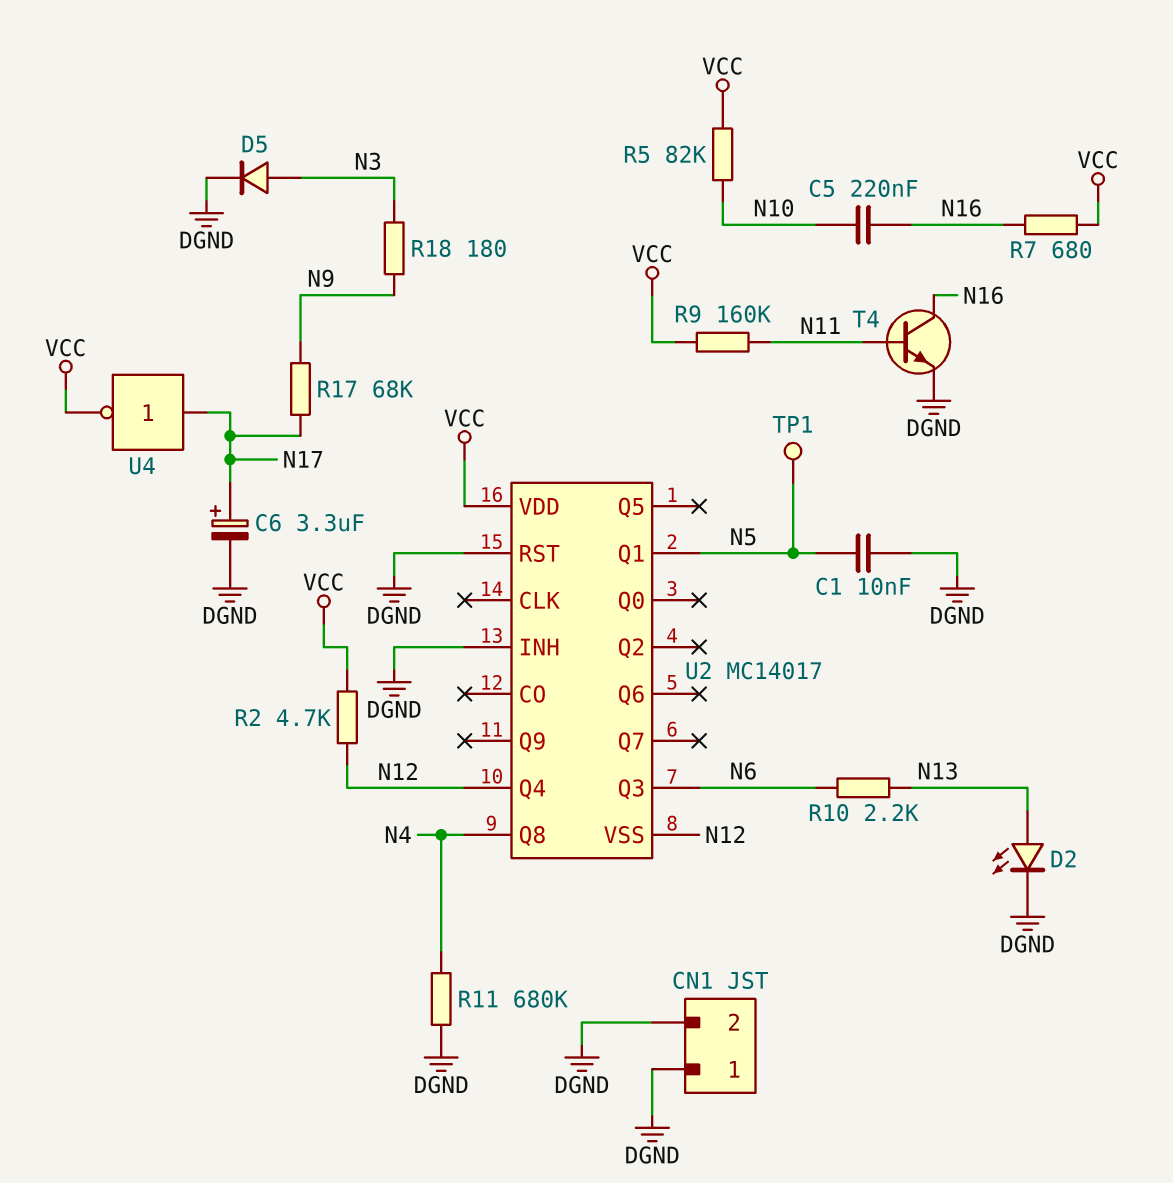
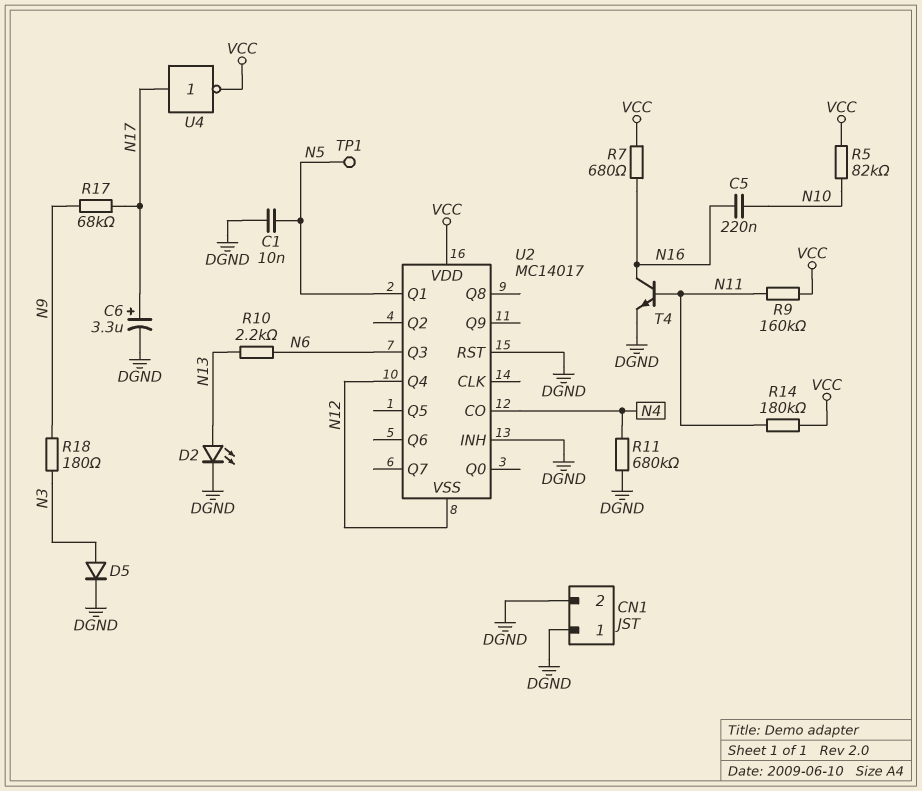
R2: 4.7k (N12, VCC) -> none
R14: none -> 180k (N11, VCC)
U2 pin CO: none -> N4
U2 pin Q8: N4 -> none

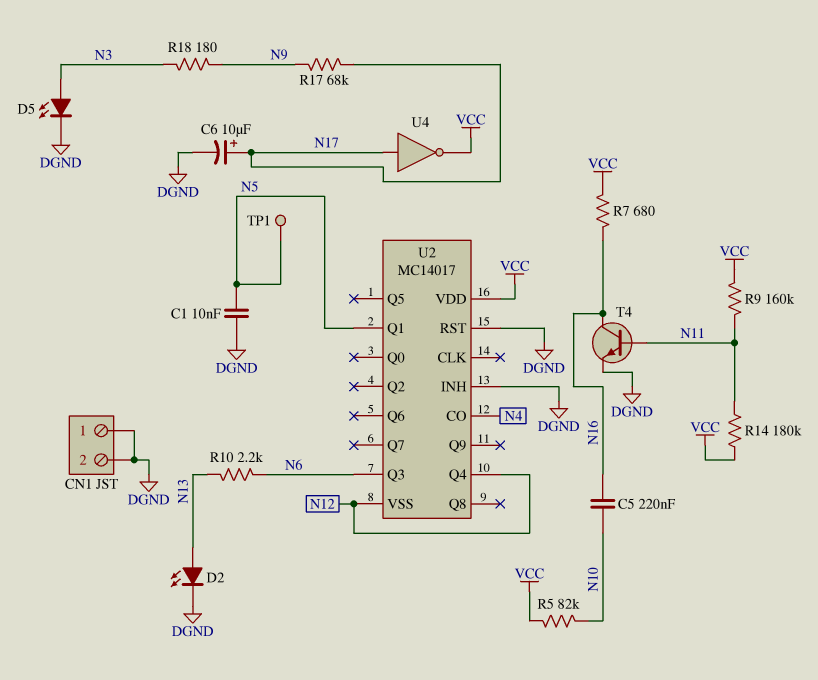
C6: 3.3uF (plus N17, minus DGND) -> 10uF (plus N17, minus DGND)
D5: diode (A N3, K DGND) -> LED (A N3, K DGND)
R11: 680k (DGND, N4) -> none

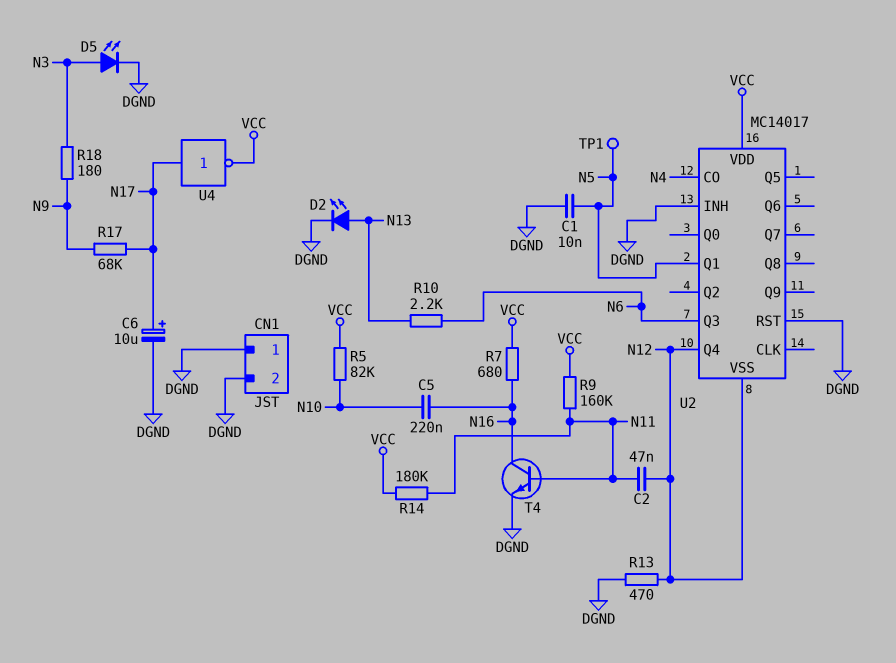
C2: none -> 47nF (N11, N12)
R13: none -> 470 (DGND, N12)

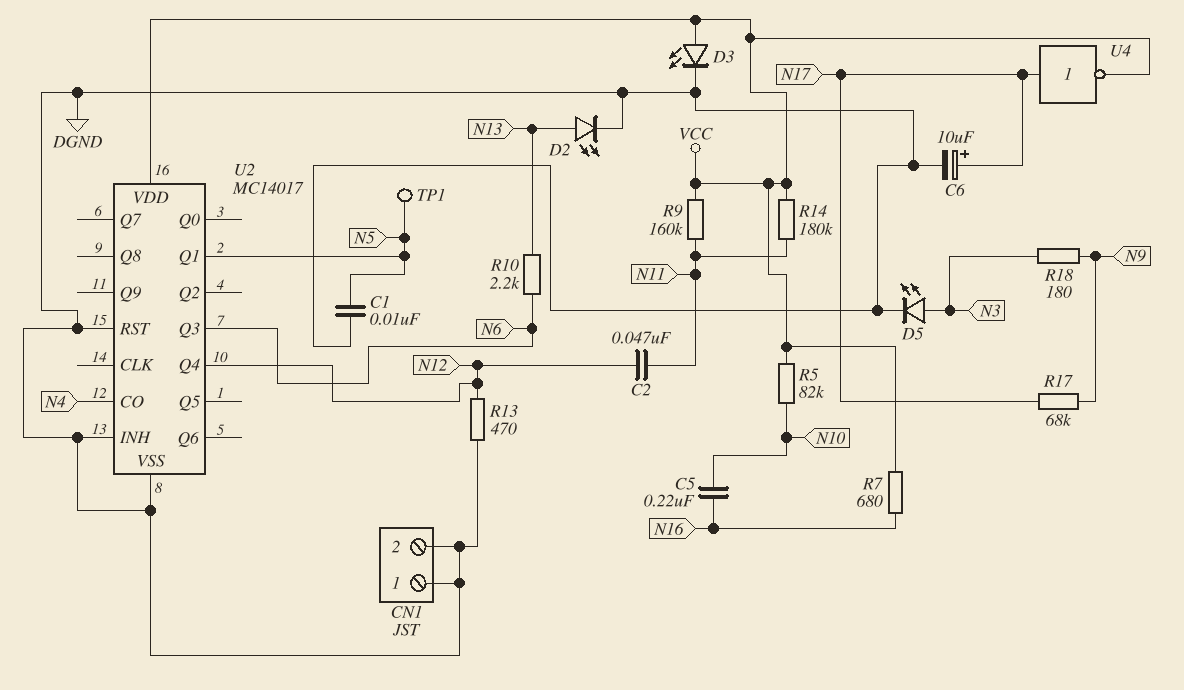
D3: none -> LED (A VCC, K DGND)
T4: NPN (B N11, C N16, E DGND) -> none
U2 pin VSS: N12 -> DGND

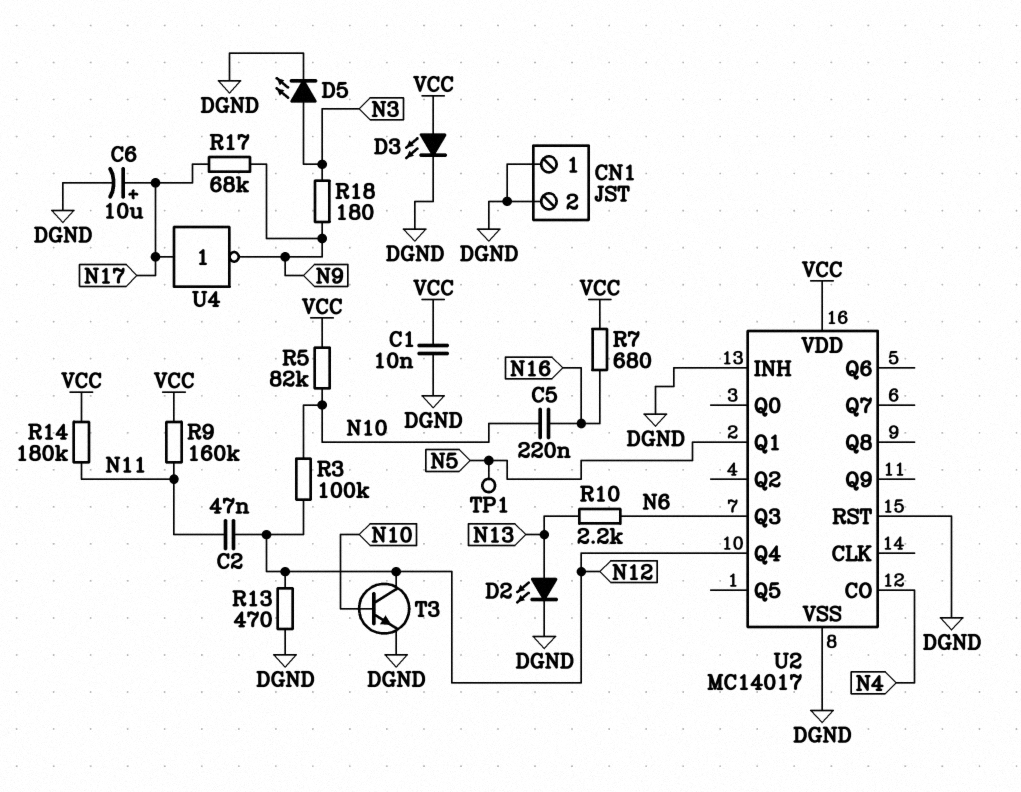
C1: 10nF (DGND, N5) -> 10nF (DGND, VCC)
R3: none -> 100k (N10, N12)
T3: none -> NPN (B N10, C N12, E DGND)
U4: NOT (in N17, out VCC) -> NOT (in N17, out N9)

